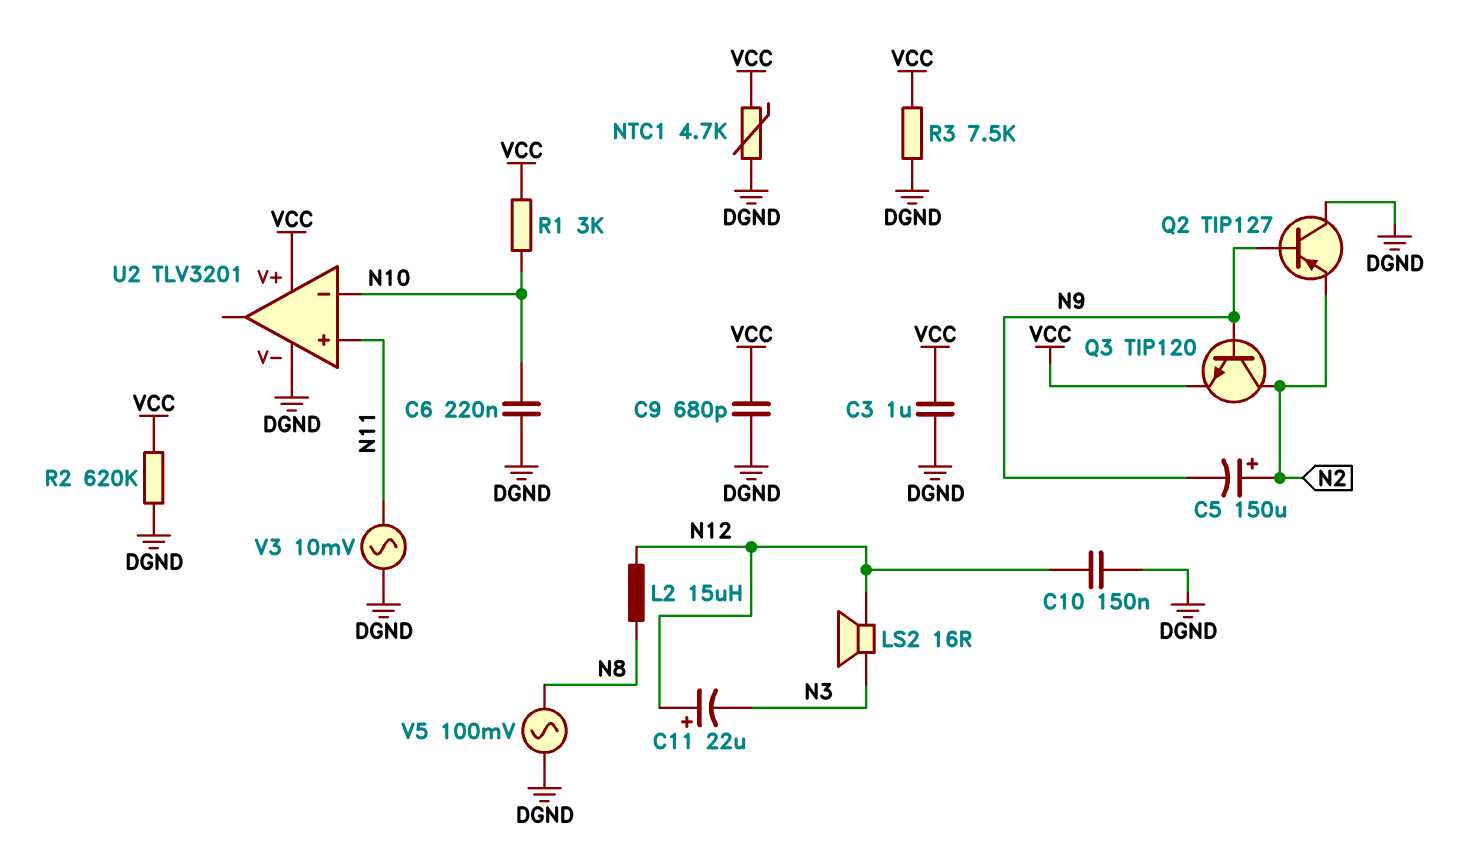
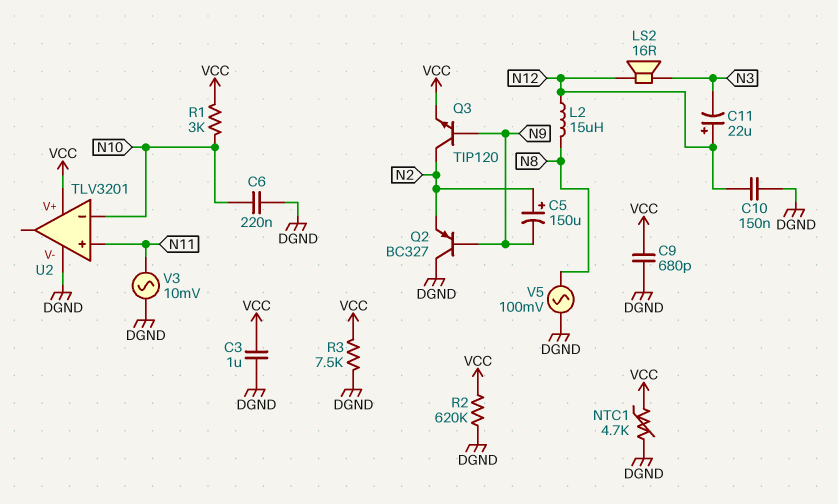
Q2: PNP TIP127 (B N9, C DGND, E N2) -> PNP BC327 (B N9, C DGND, E N2)

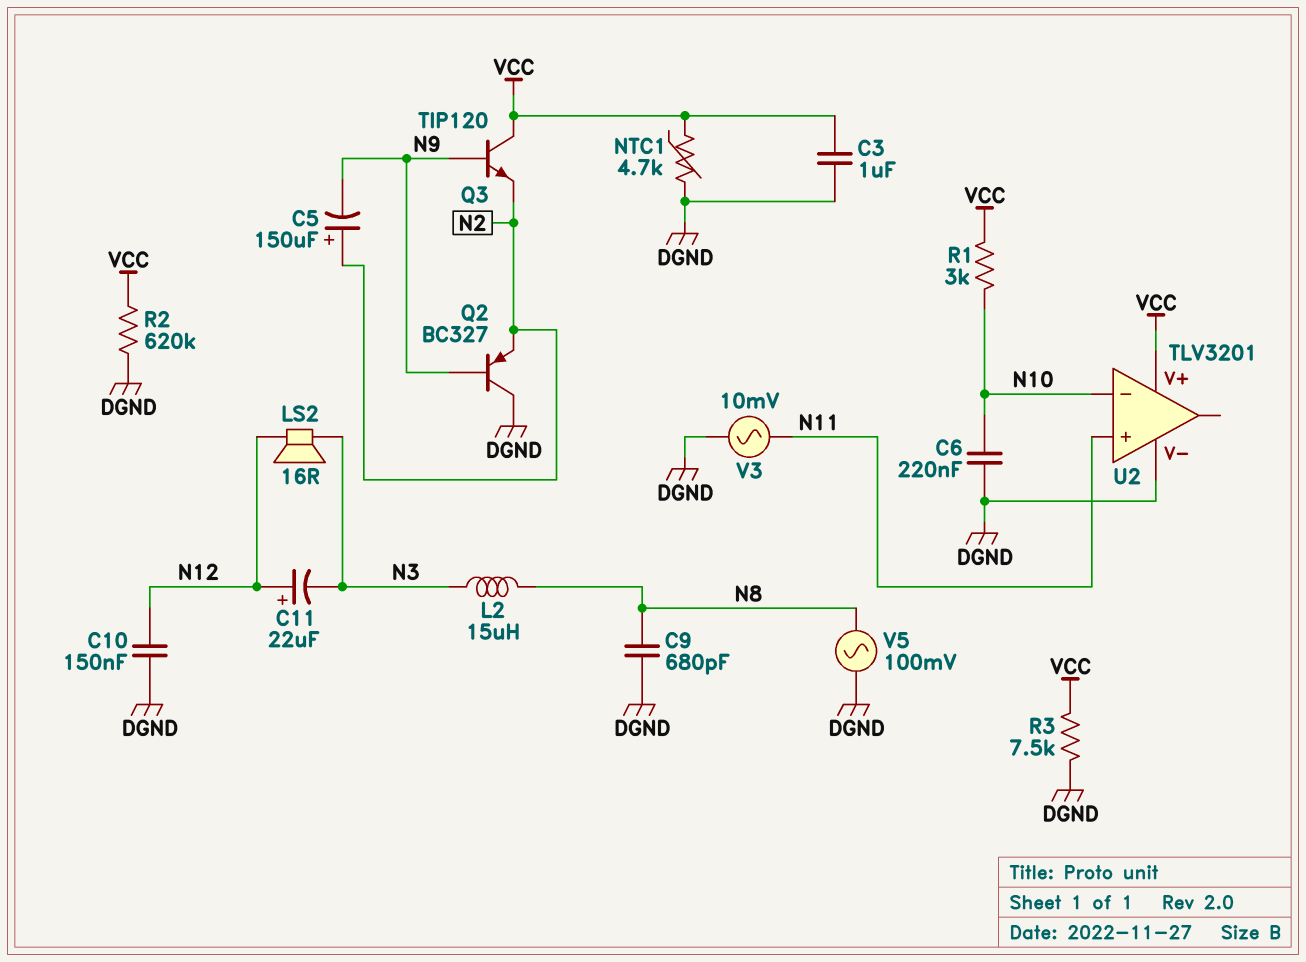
C9: 680pF (DGND, VCC) -> 680pF (DGND, N8)
L2: 15uH (N8, N12) -> 15uH (N3, N8)
Q3: NPN TIP120 (B N9, C N2, E VCC) -> NPN TIP120 (B N9, C VCC, E N2)

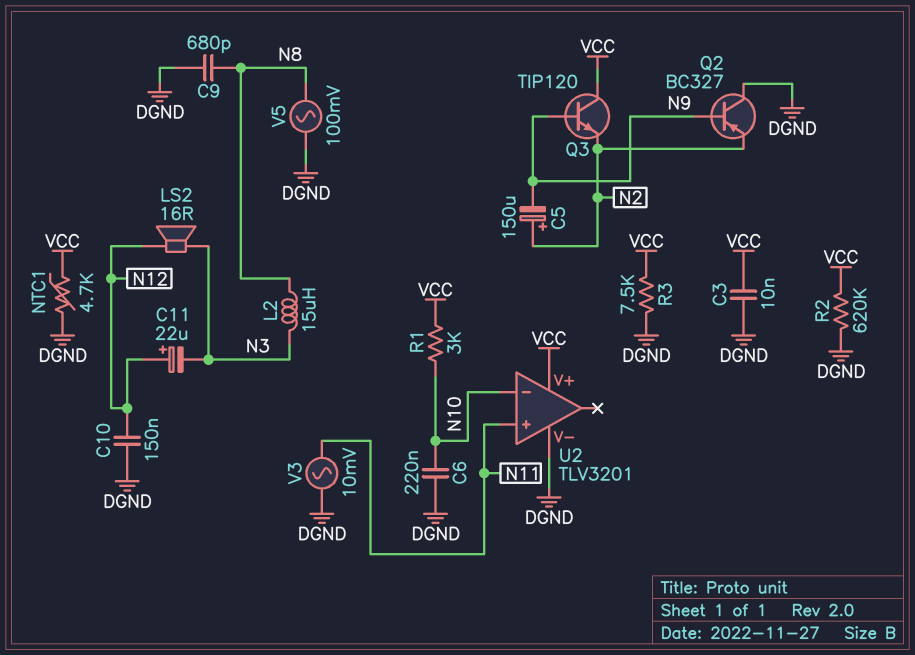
C3: 1uF (DGND, VCC) -> 10nF (DGND, VCC)

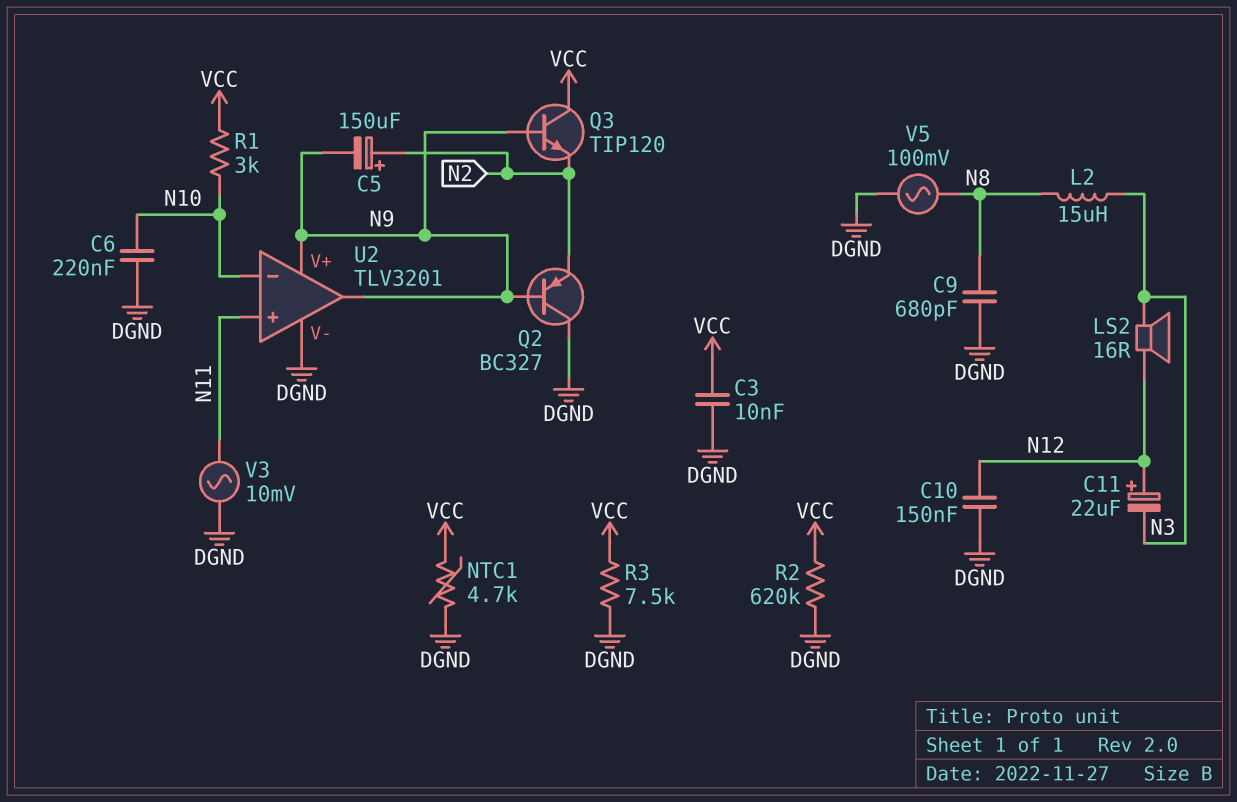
U2 pin V+: VCC -> N9
U2 pin out: none -> N9

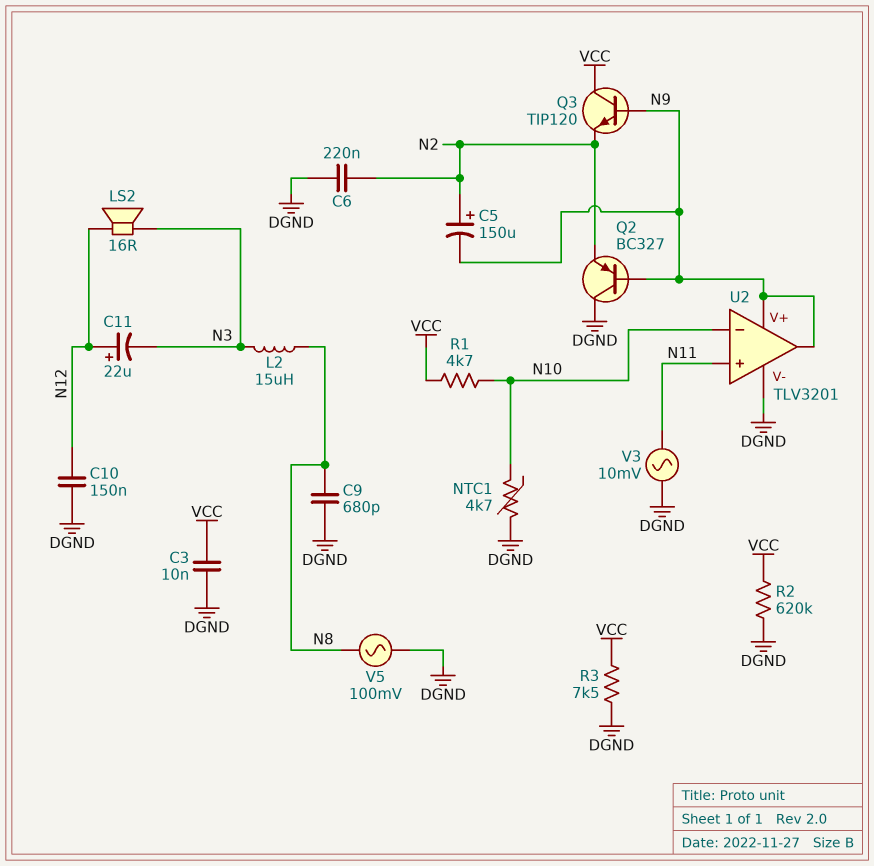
C6: 220nF (DGND, N10) -> 220nF (DGND, N2)
NTC1: 4.7k (DGND, VCC) -> 4.7k (DGND, N10)
R1: 3k (N10, VCC) -> 4.7k (N10, VCC)

